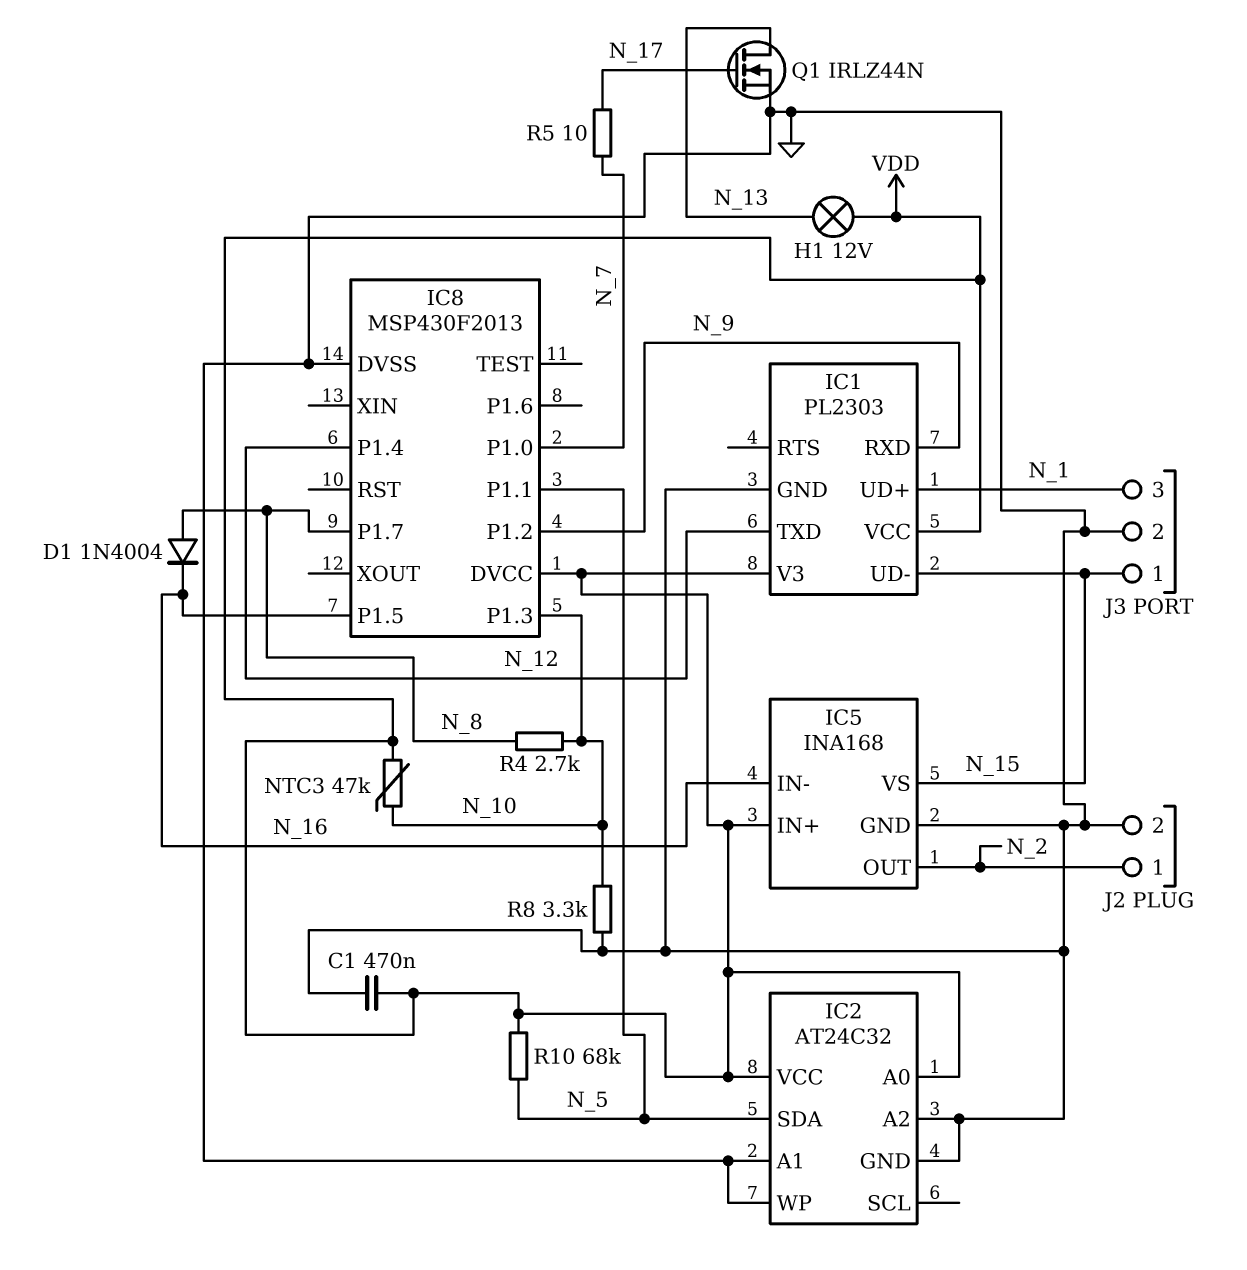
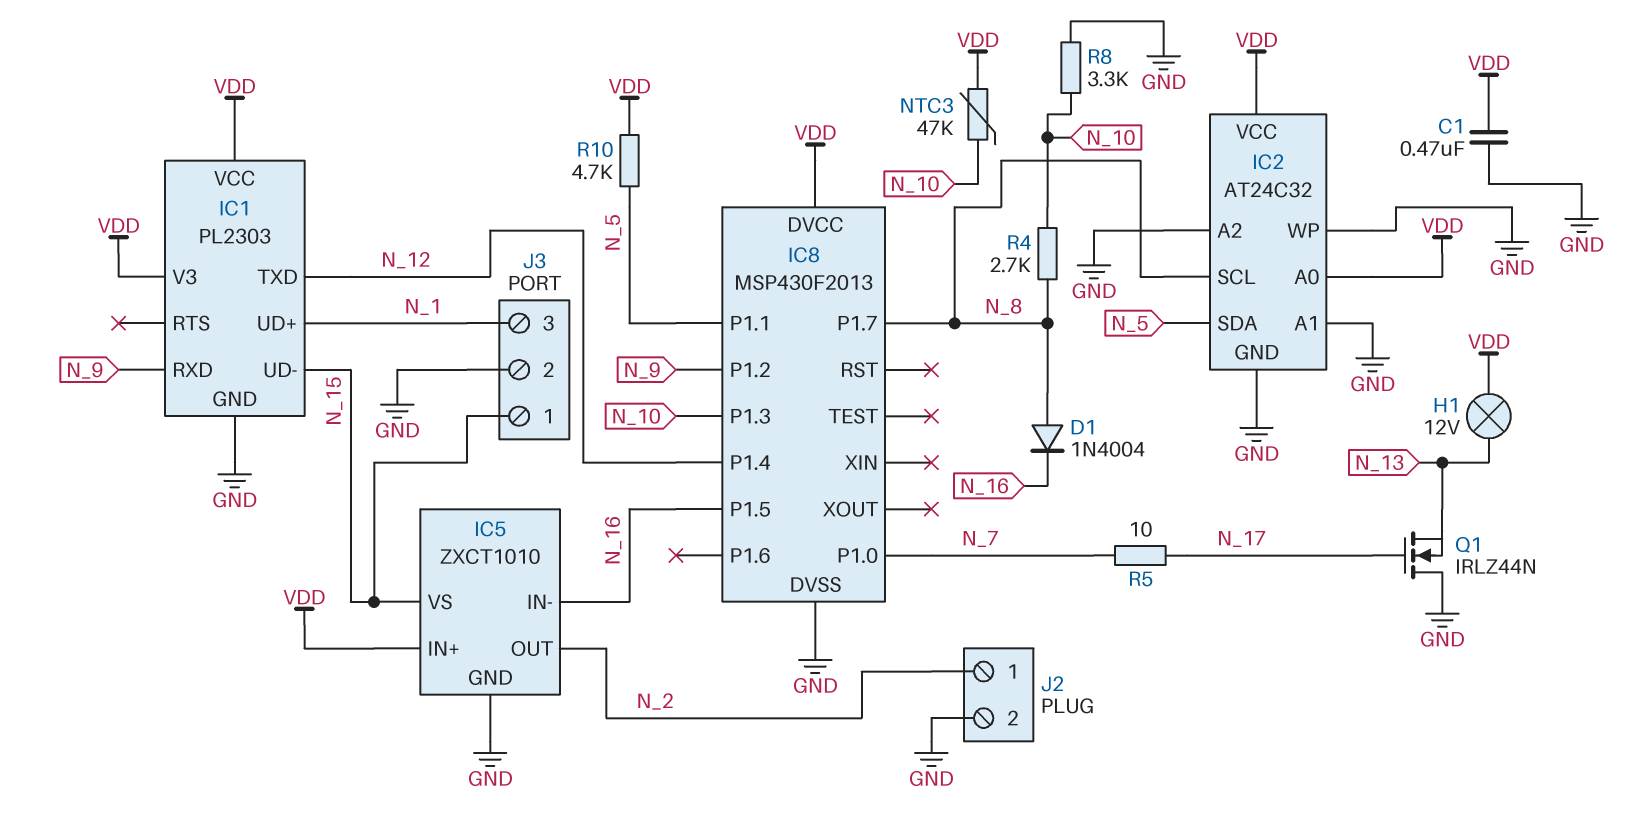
IC2 pin SCL: none -> N_8
IC5: INA168 -> ZXCT1010
Q1: NMOS IRLZ44N (G N_17, D N_13, S GND) -> NMOS IRLZ44N (G N_17, D GND, S N_13)
R10: 68k (N_5, VDD) -> 4.7k (N_5, VDD)

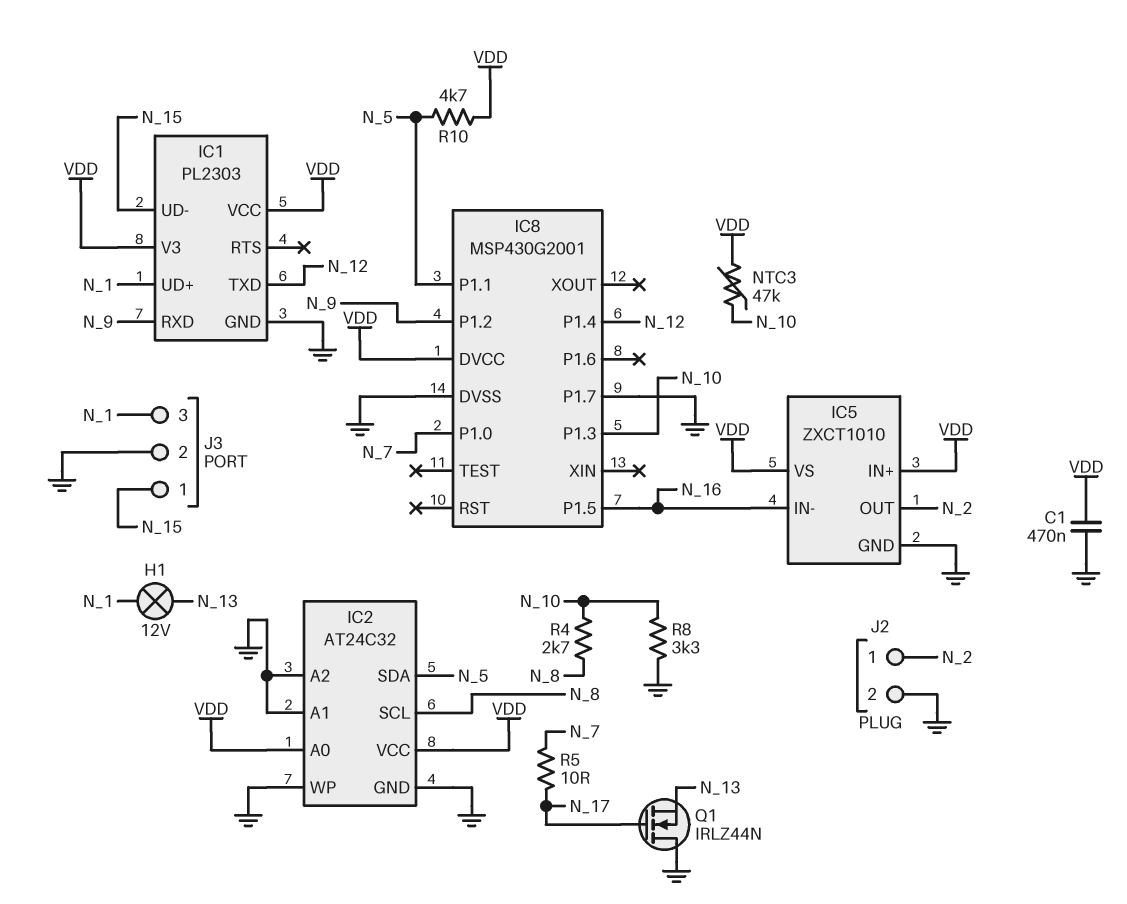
D1: diode 1N4004 (A N_8, K N_16) -> none
H1: lamp 12V (N_13, VDD) -> lamp 12V (N_1, N_13)
IC5 pin VS: N_15 -> VDD
IC8: MSP430F2013 -> MSP430G2001
IC8 pin P1.7: N_8 -> GND

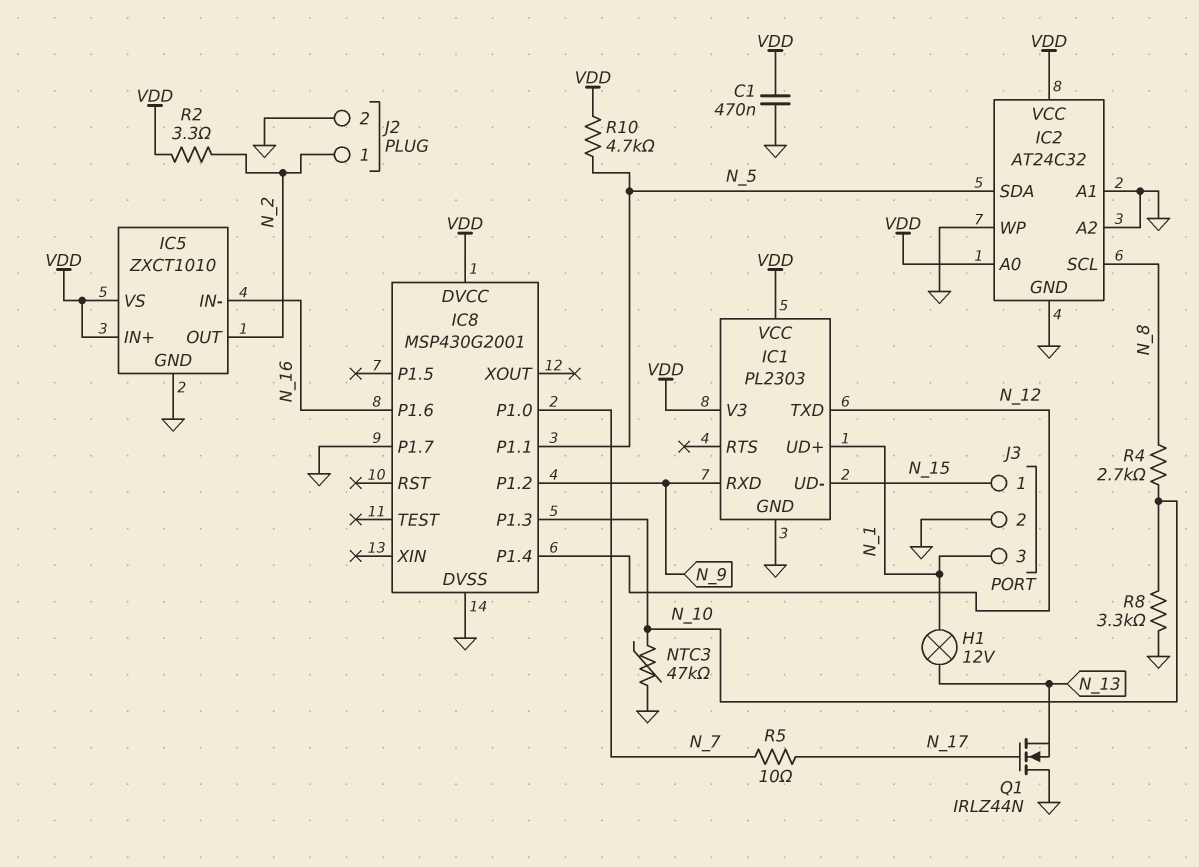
IC8 pin P1.5: N_16 -> none
IC8 pin P1.6: none -> N_16
NTC3: 47k (N_10, VDD) -> 47k (GND, N_10)
R2: none -> 3.3 (N_2, VDD)

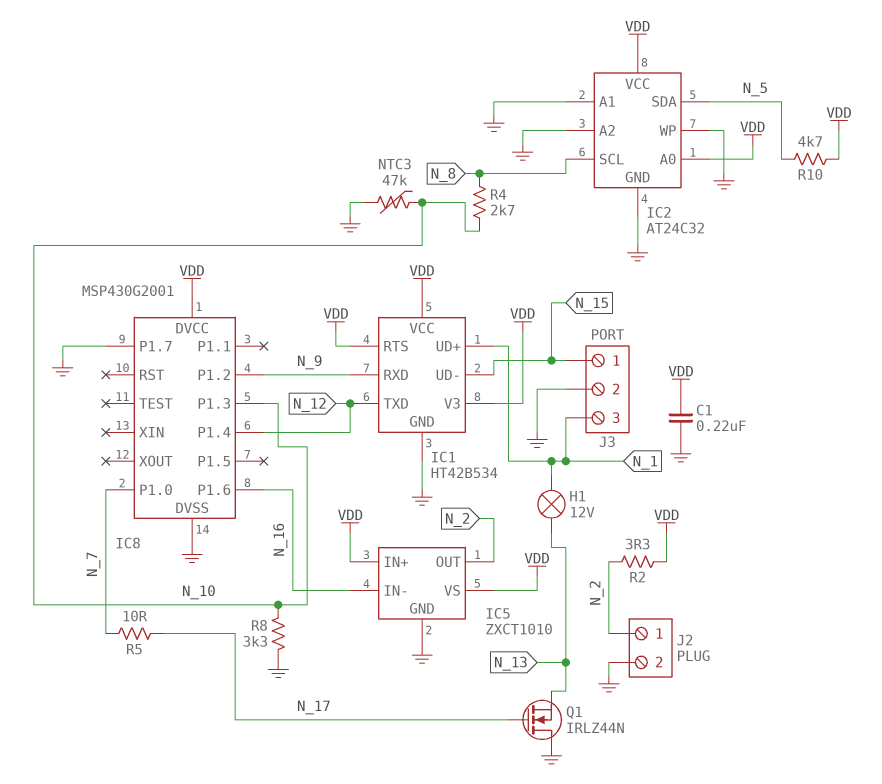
C1: 470nF (GND, VDD) -> 220nF (GND, VDD)
IC1: PL2303 -> HT42B534
IC1 pin RTS: none -> VDD
IC8 pin P1.1: N_5 -> none

